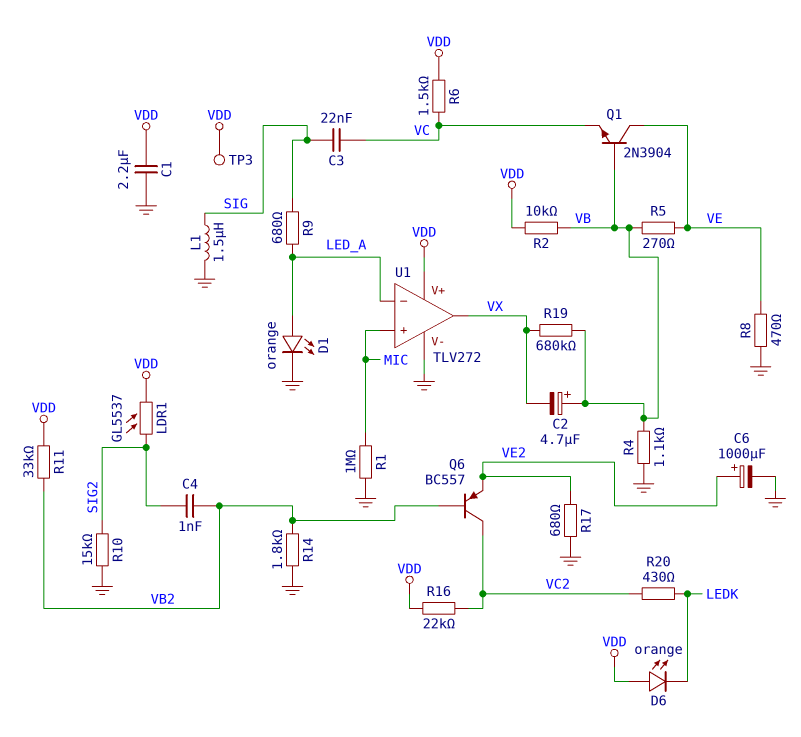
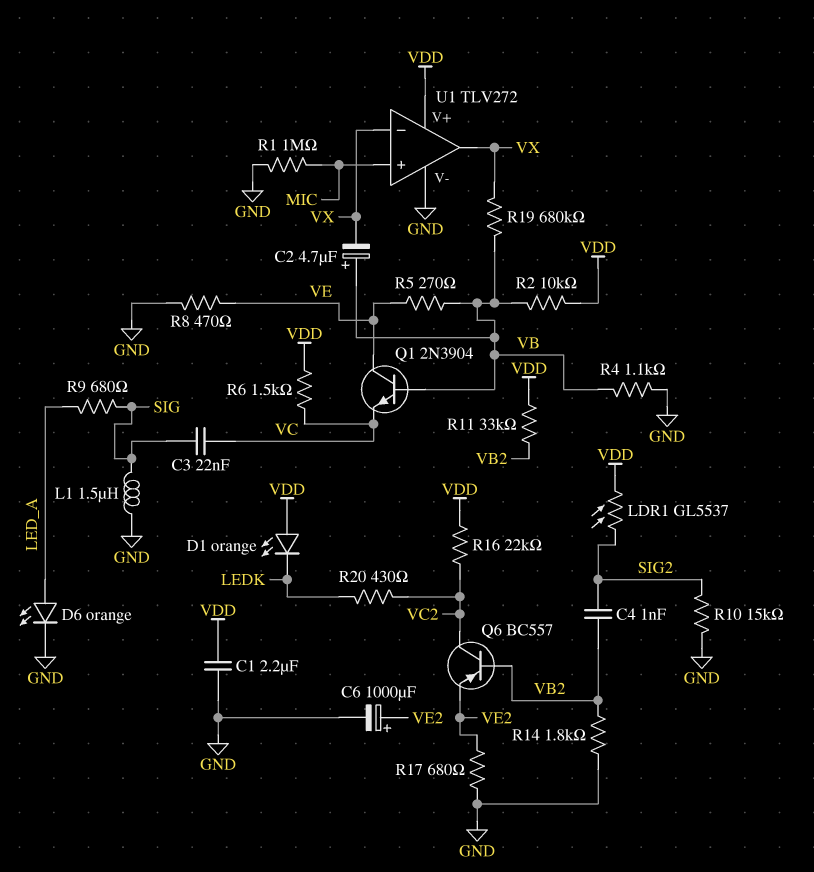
D1: LED orange (A LED_A, K GND) -> LED orange (A VDD, K LEDK)
D6: LED orange (A VDD, K LEDK) -> LED orange (A LED_A, K GND)
TP3: test point (VDD) -> none
U1 pin in-: LED_A -> VX

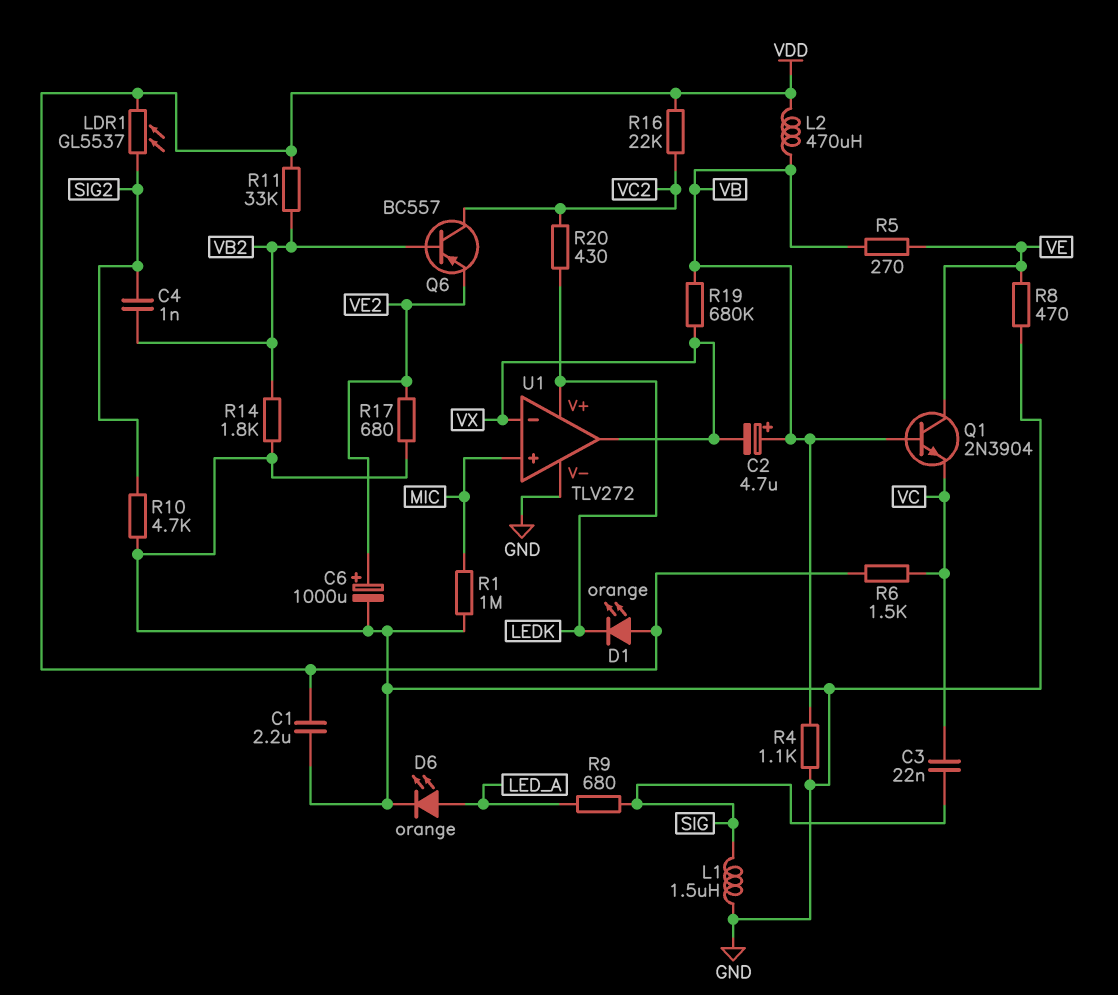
L2: none -> 470uH (VB, VDD)
R2: 10k (VB, VDD) -> none
R10: 15k (GND, SIG2) -> 4.7k (GND, SIG2)
U1 pin V+: VDD -> LEDK

